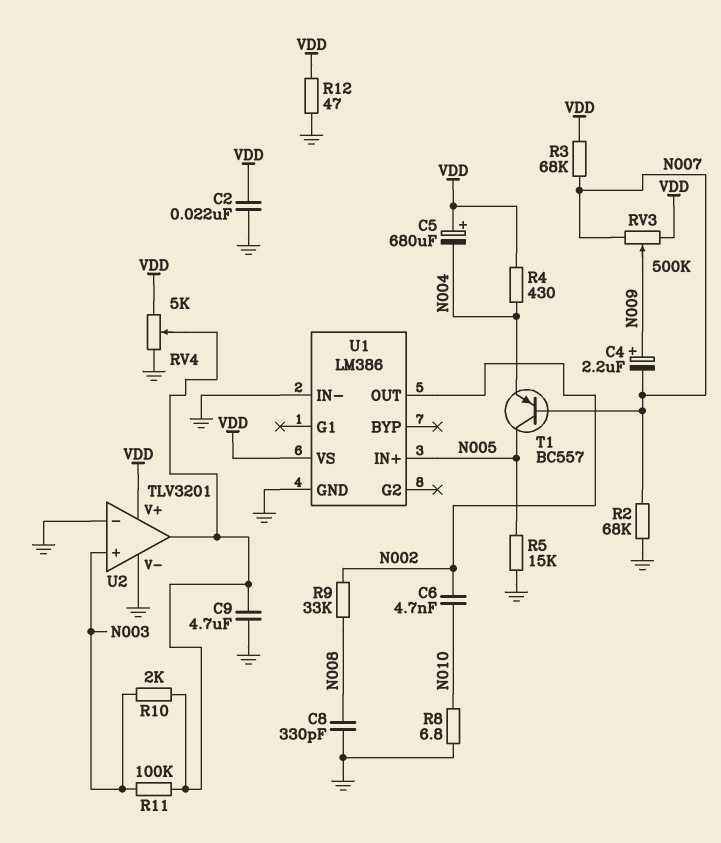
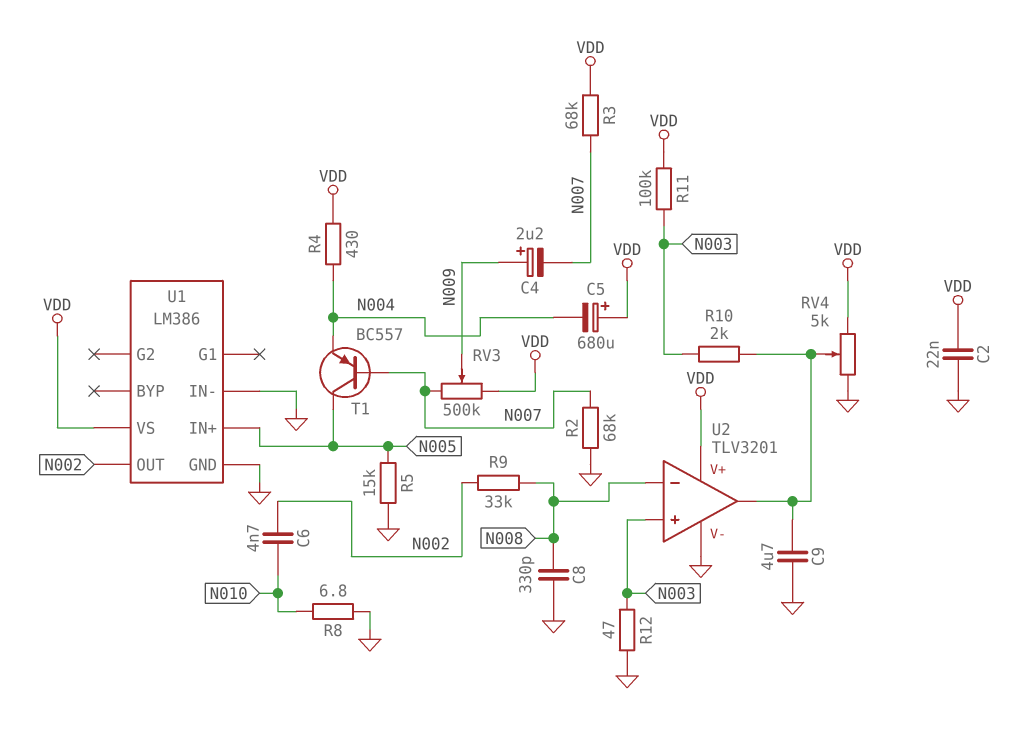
R11: 100k (N003, U2/out) -> 100k (N003, VDD)
R12: 47 (GND, VDD) -> 47 (GND, N003)
U2 pin in-: GND -> N008

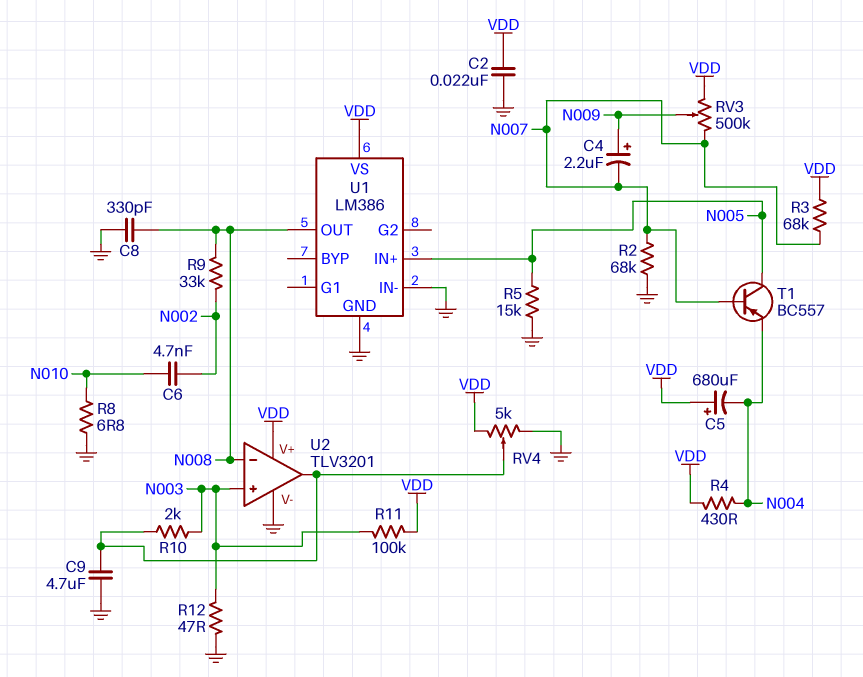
U1 pin OUT: N002 -> N008

